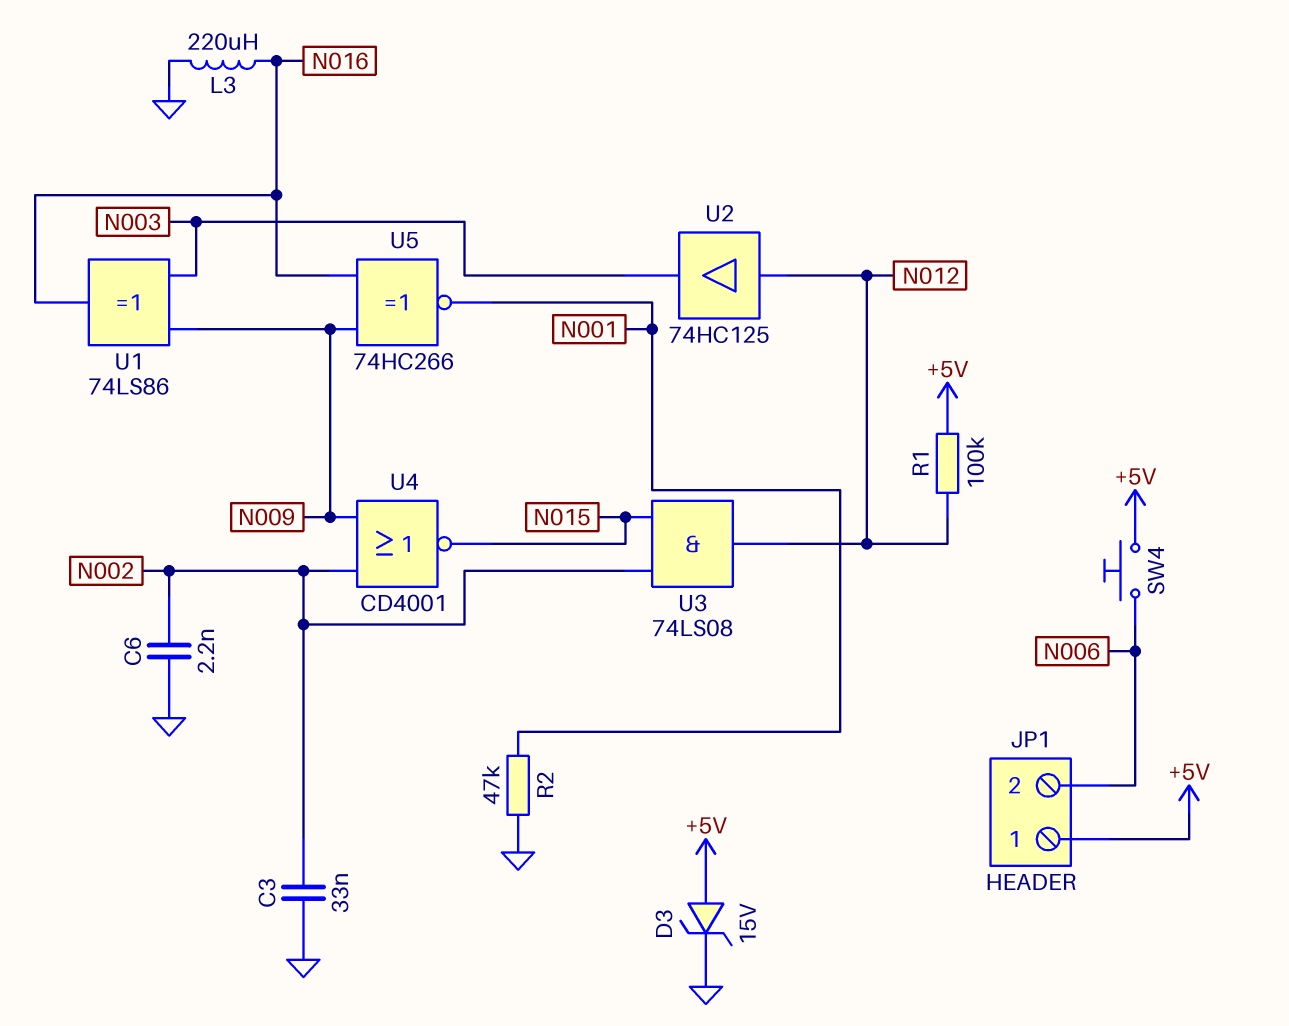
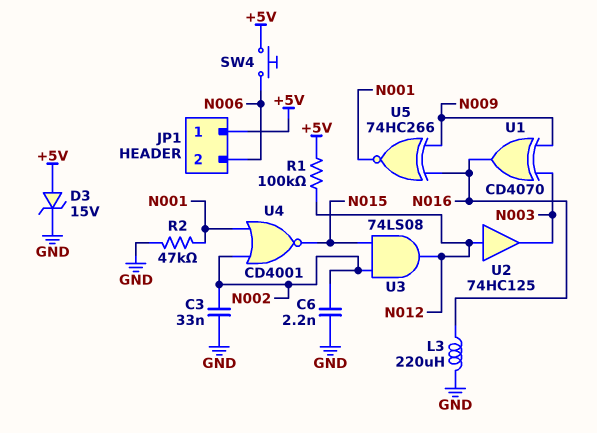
U1: XOR 74LS86 (in N003, in N009, out N016) -> XOR CD4070 (in N003, in N009, out N016)
U4: NOR CD4001 (in N002, in N009, out N015) -> NOR CD4001 (in N001, in N002, out N015)

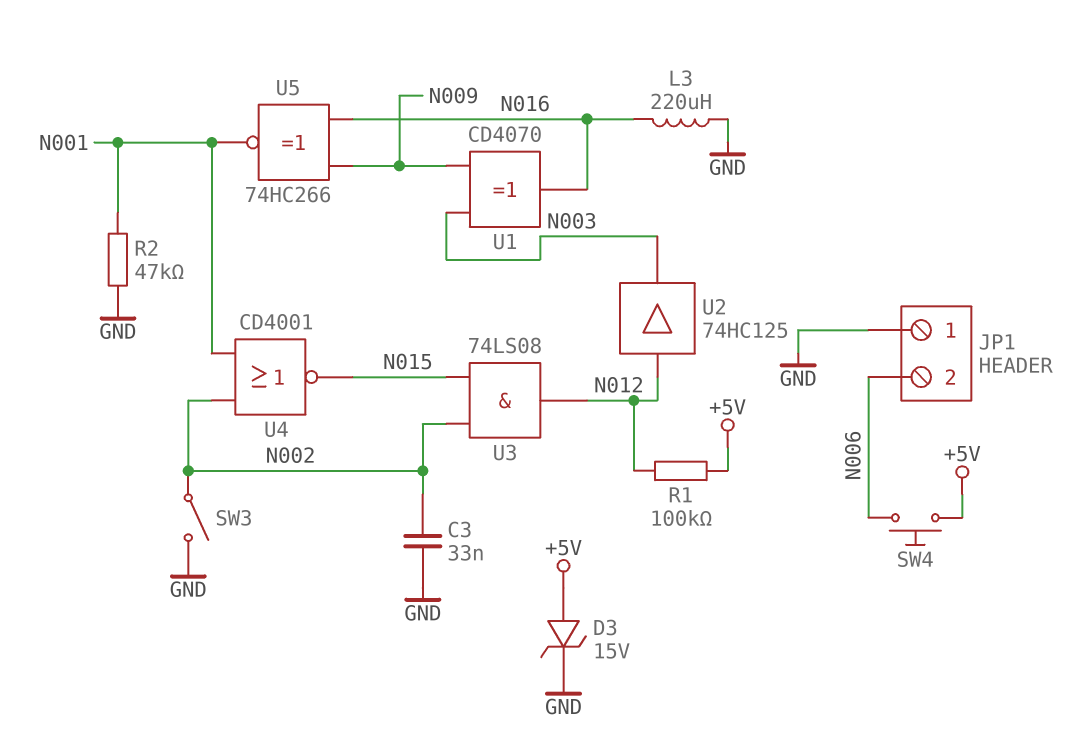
C6: 2.2nF (GND, N002) -> none
JP1 pin 1: +5V -> GND
SW3: none -> switch (GND, N002)

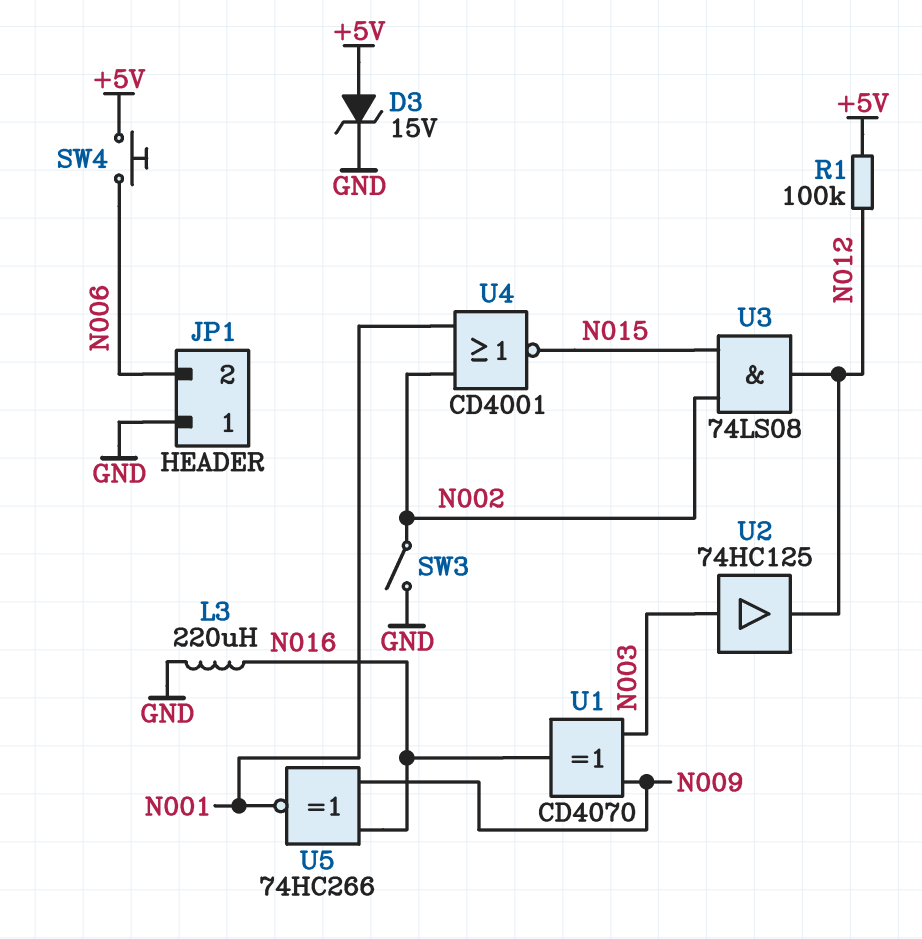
C3: 33nF (GND, N002) -> none
R2: 47k (GND, N001) -> none
U2: buffer 74HC125 (in N012, out N003) -> buffer 74HC125 (in N003, out N012)

